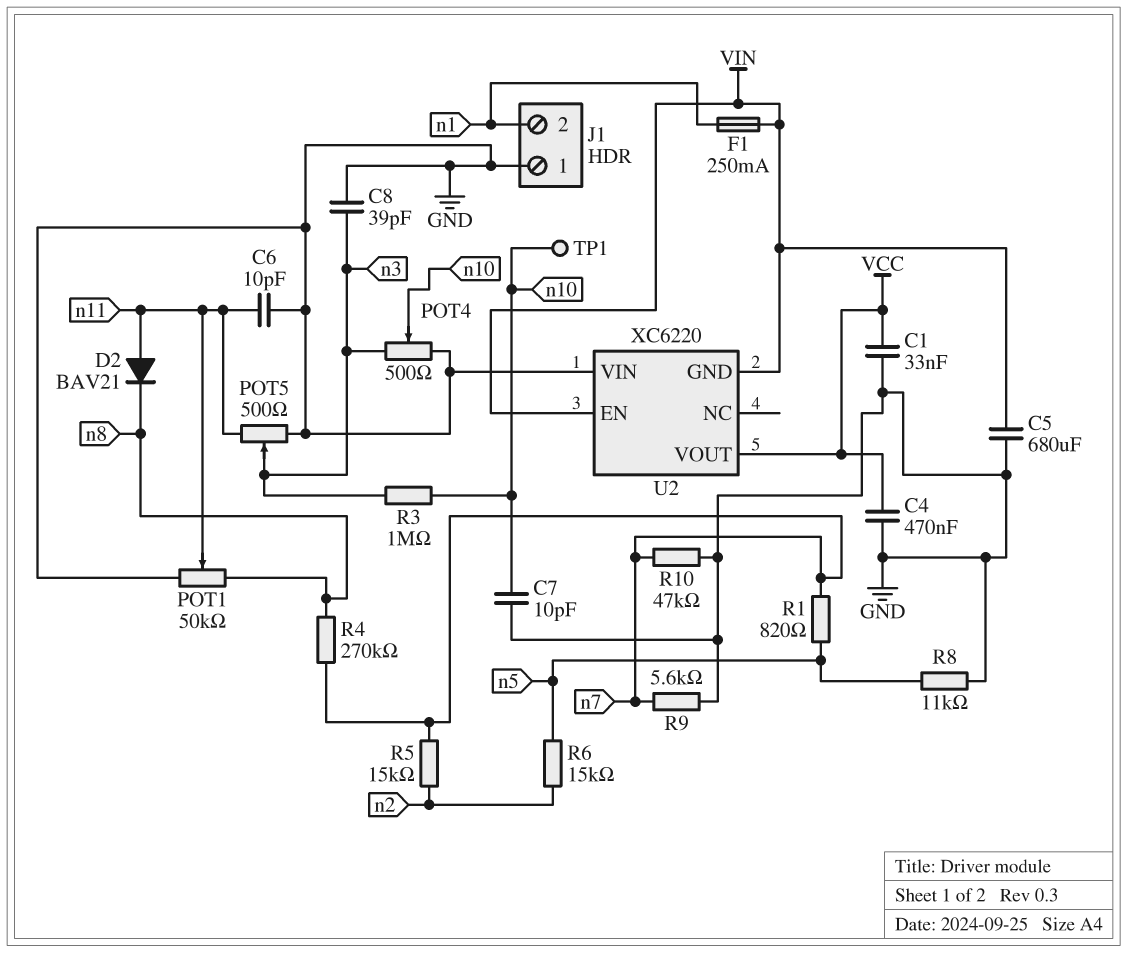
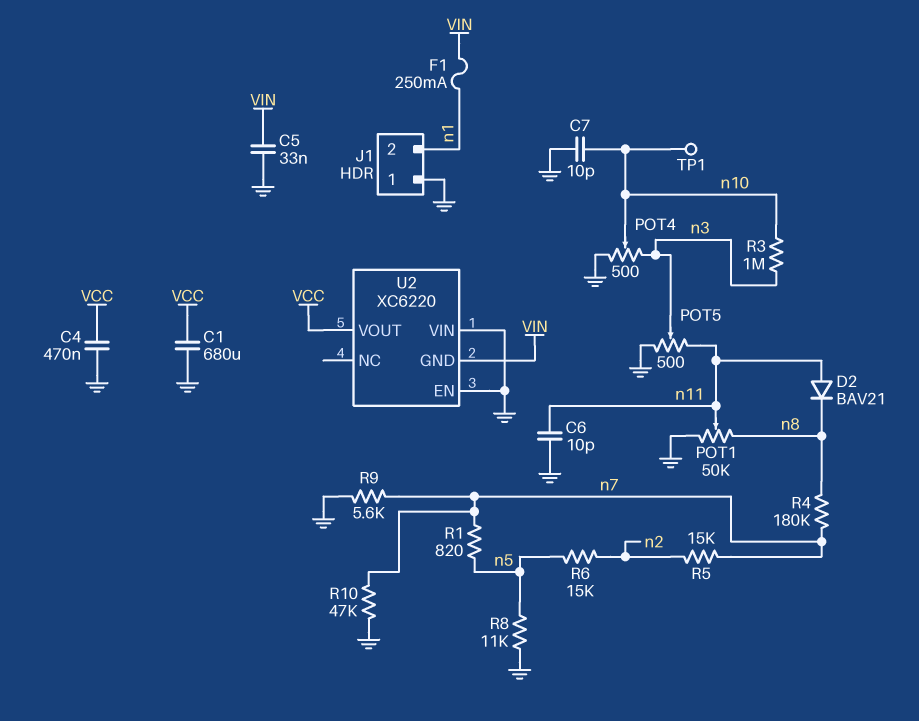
C1: 33nF (GND, VCC) -> 680uF (GND, VCC)
C5: 680uF (GND, VIN) -> 33nF (GND, VIN)
C8: 39pF (GND, n3) -> none
R4: 270k (n7, n8) -> 180k (n7, n8)
U2 pin EN: VIN -> GND

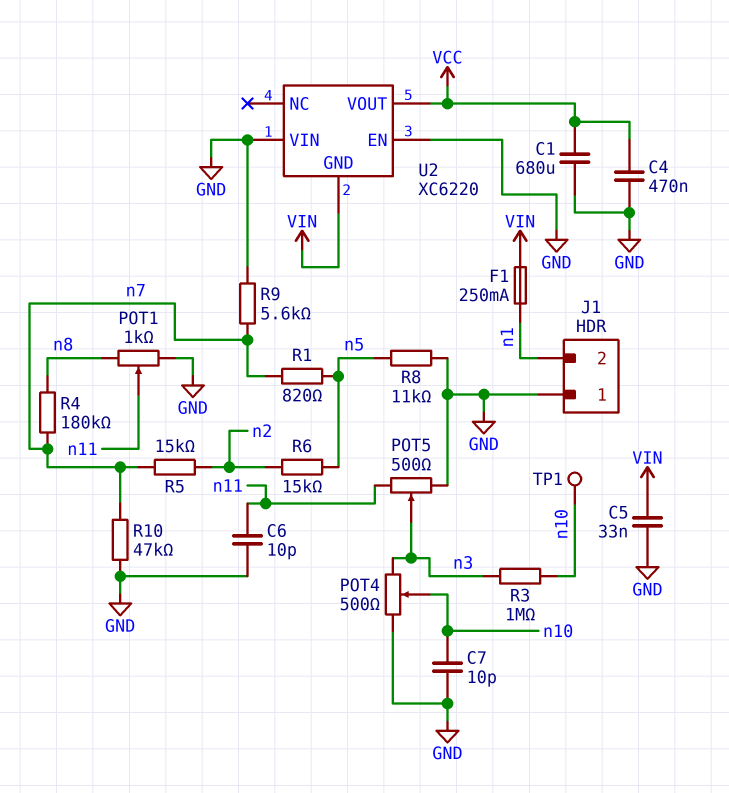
D2: diode BAV21 (A n11, K n8) -> none
POT1: 50k (GND, n8, wiper n11) -> 1k (GND, n8, wiper n11)

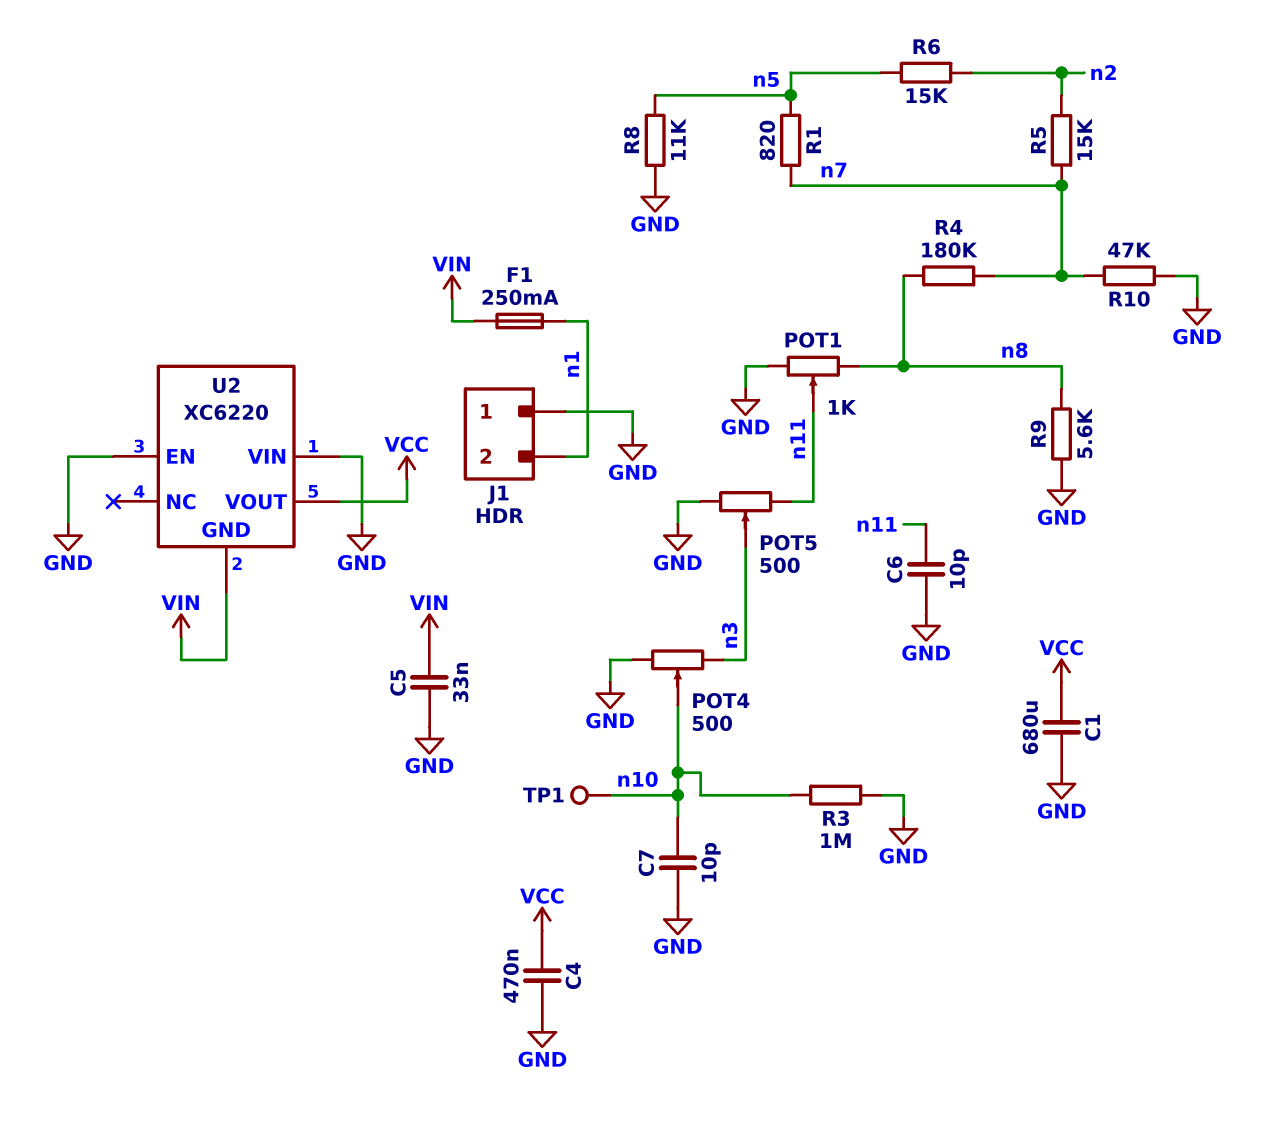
R3: 1M (n3, n10) -> 1M (GND, n10)
R9: 5.6k (GND, n7) -> 5.6k (GND, n8)

